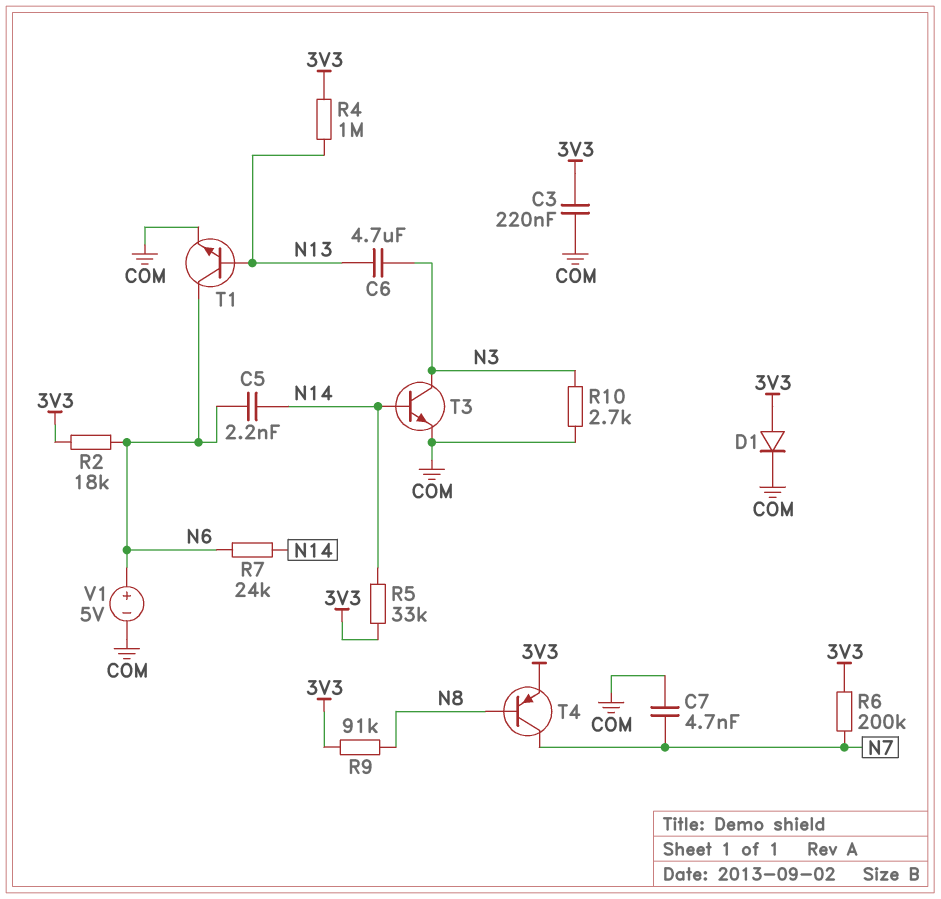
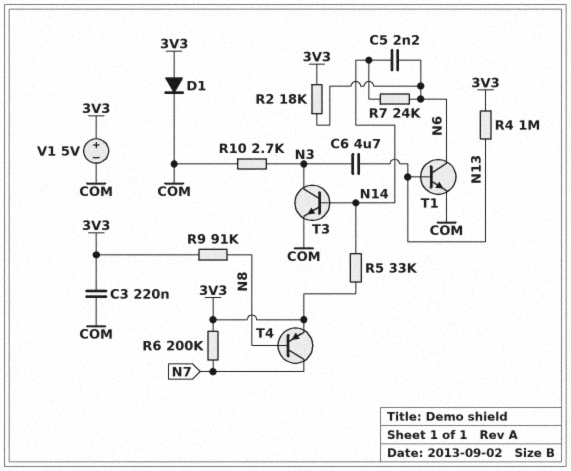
C7: 4.7nF (COM, N7) -> none
V1: 5V (plus N6, minus COM) -> 5V (plus 3V3, minus COM)

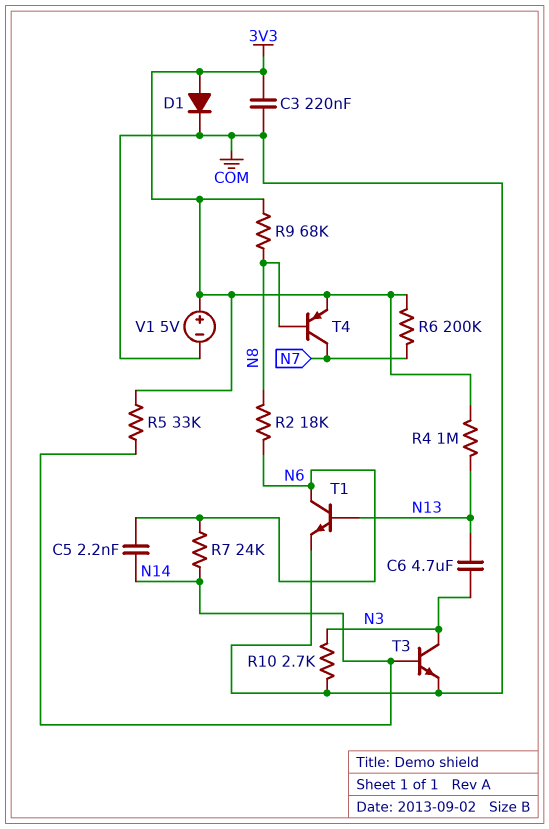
R2: 18k (3V3, N6) -> 18k (N6, N8)
R9: 91k (3V3, N8) -> 68k (3V3, N8)

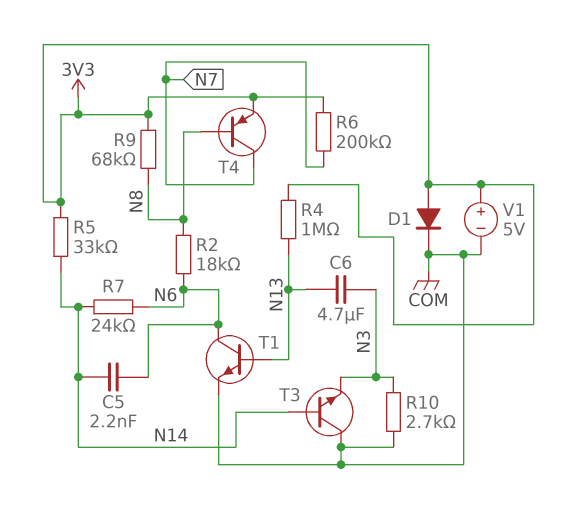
C3: 220nF (3V3, COM) -> none
T3: NPN (B N14, C N3, E COM) -> NPN (B N14, C COM, E N3)

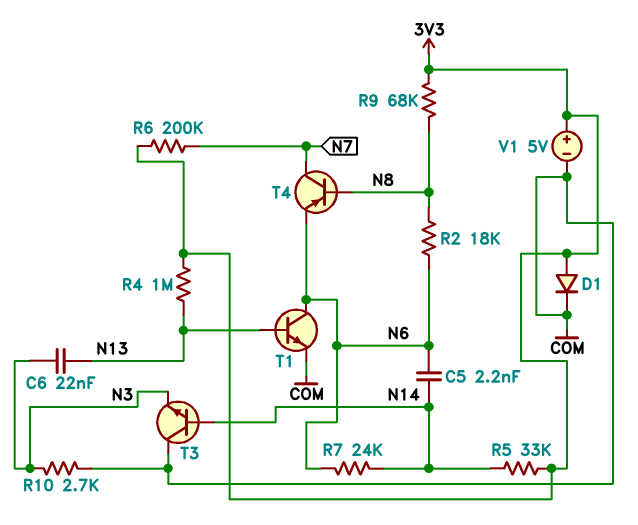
C6: 4.7uF (N3, N13) -> 22nF (N3, N13)
T4: PNP (B N8, C N7, E 3V3) -> PNP (B N8, C N7, E N6)

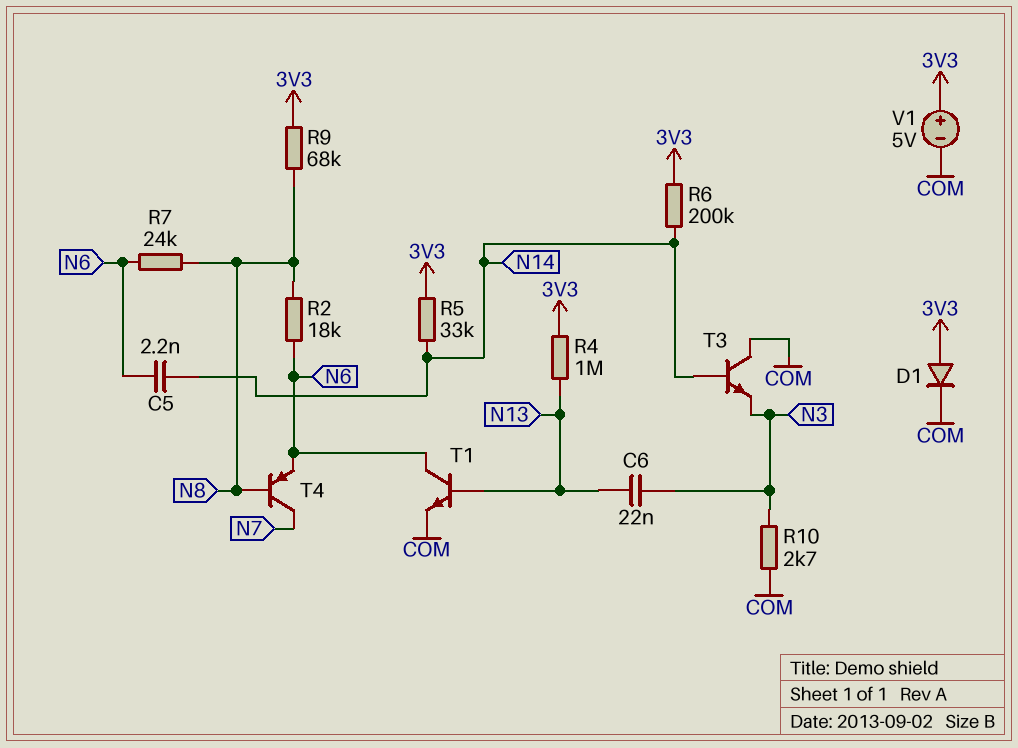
R6: 200k (3V3, N7) -> 200k (3V3, N14)
R7: 24k (N6, N14) -> 24k (N6, N8)

